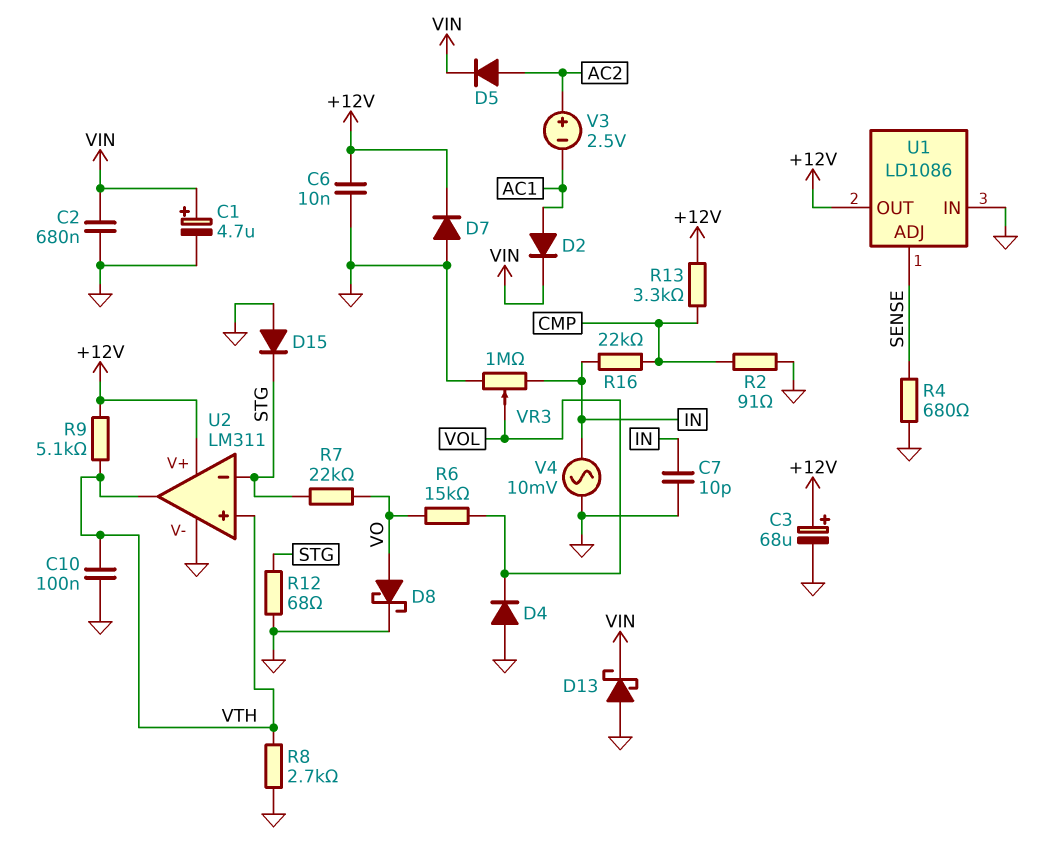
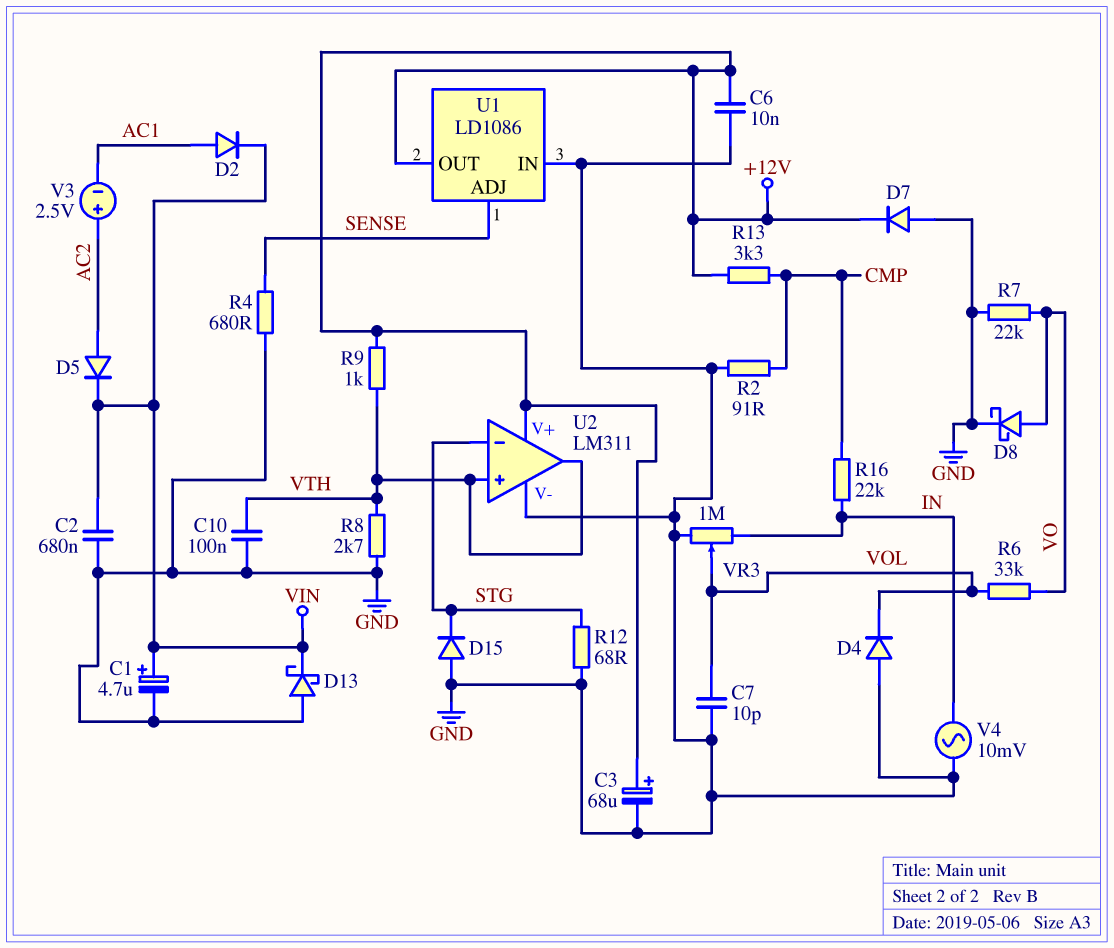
C7: 10pF (GND, IN) -> 10pF (GND, VOL)
R6: 15k (VO, VOL) -> 33k (VO, VOL)
R7: 22k (STG, VO) -> 22k (GND, VO)
R9: 5.1k (+12V, VTH) -> 1k (+12V, VTH)

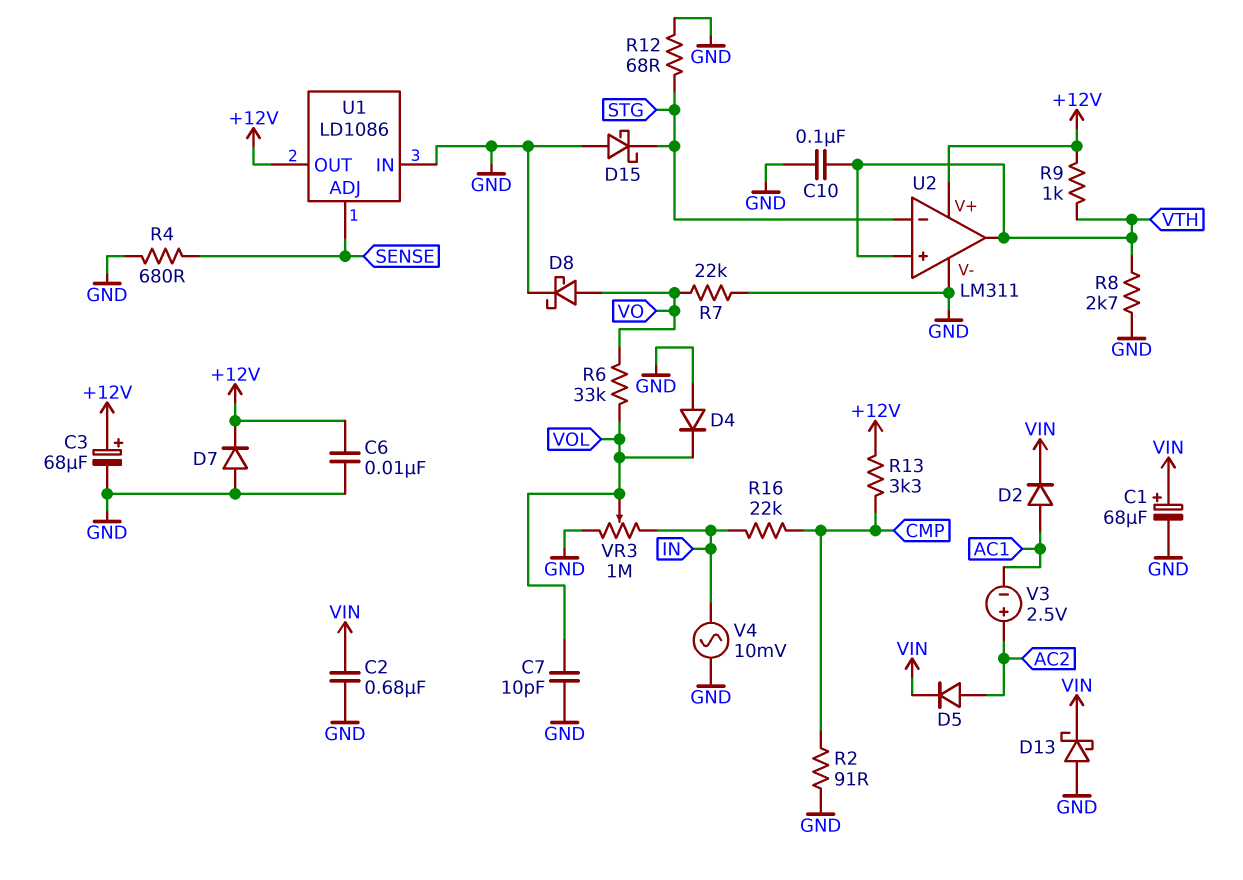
C1: 4.7uF (plus VIN, minus GND) -> 68uF (plus VIN, minus GND)
D15: diode (A GND, K STG) -> schottky (A GND, K STG)

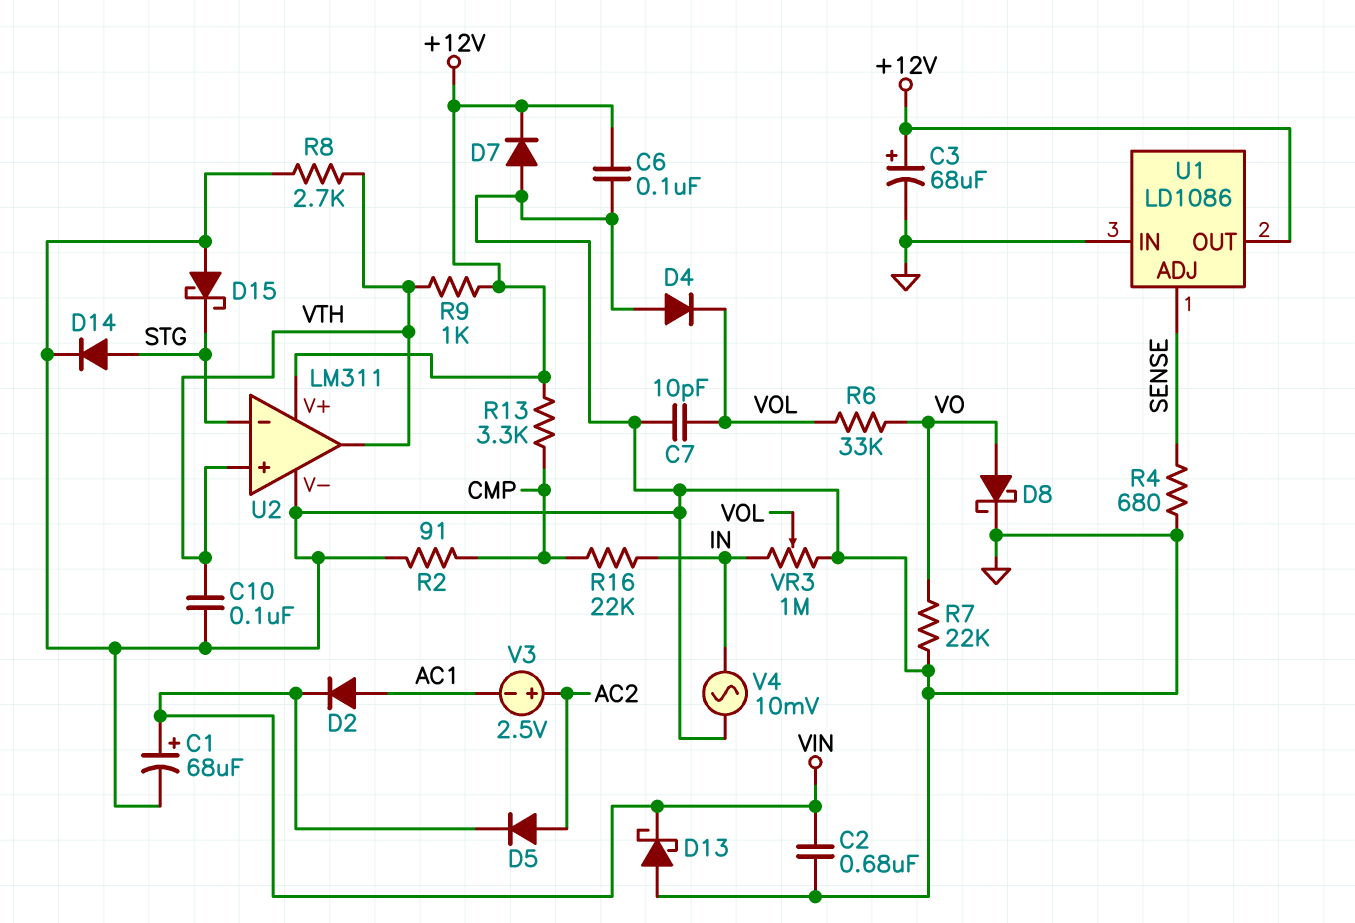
C6: 10nF (+12V, GND) -> 100nF (+12V, GND)
D14: none -> diode (A STG, K GND)
R12: 68 (GND, STG) -> none

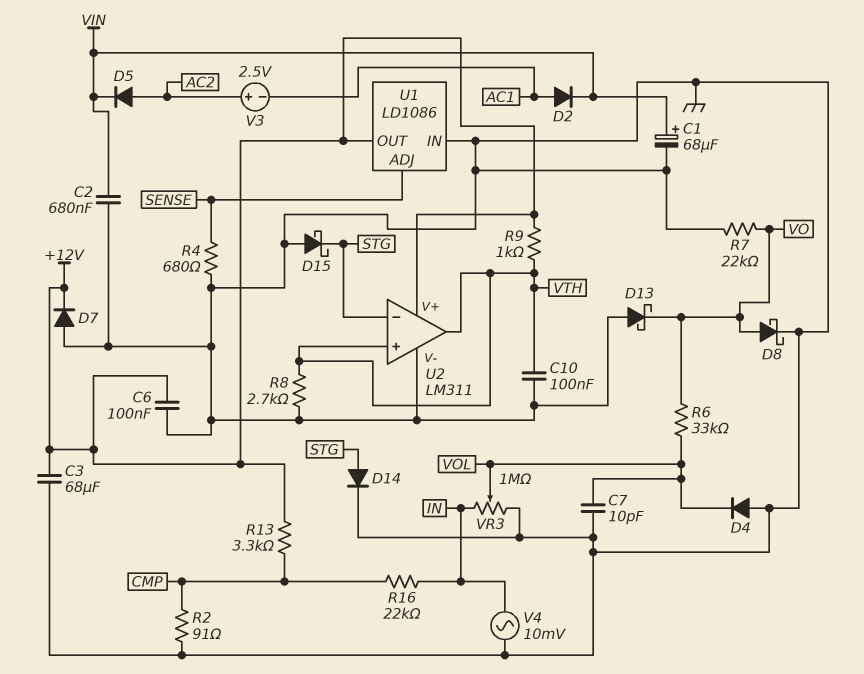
C3: 68uF (plus +12V, minus GND) -> 68uF (+12V, GND)
D13: schottky (A GND, K VIN) -> schottky (A GND, K VO)

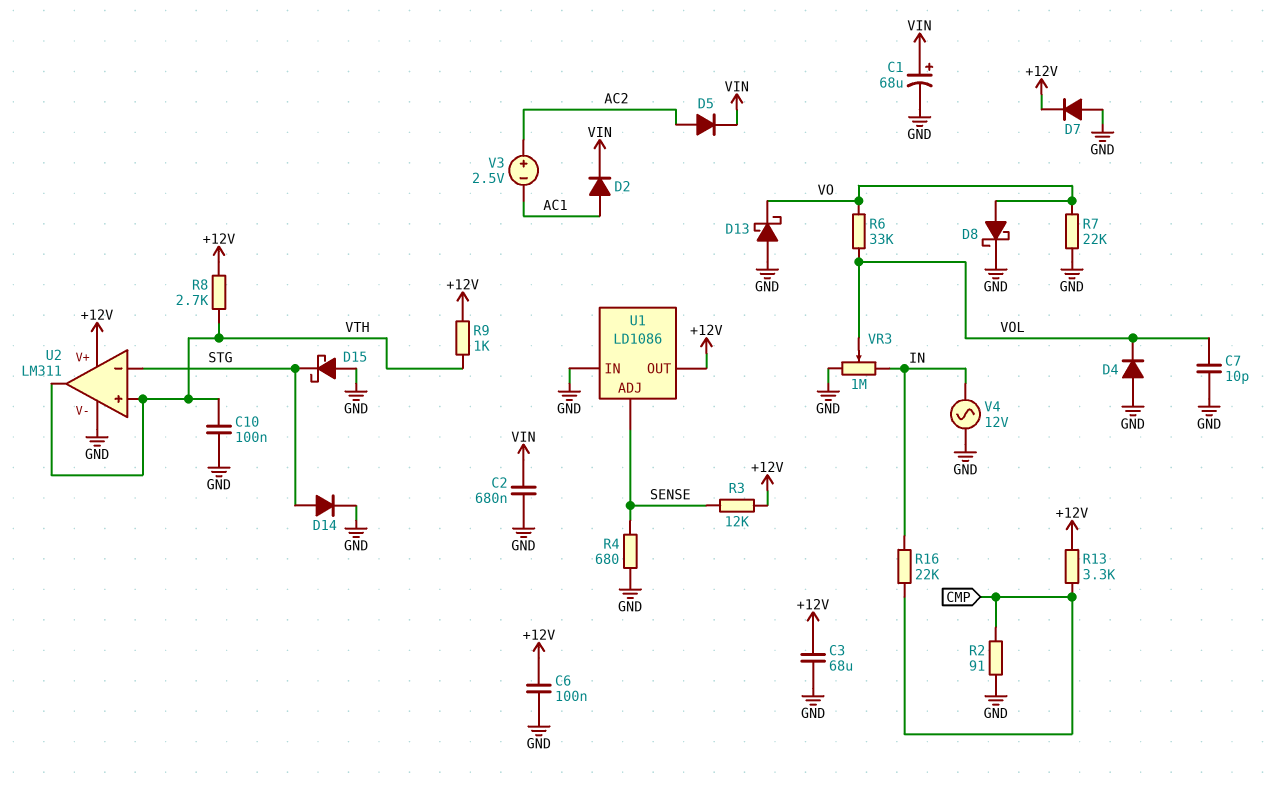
R3: none -> 12k (+12V, SENSE)
R8: 2.7k (GND, VTH) -> 2.7k (+12V, VTH)
V4: AC 10mV (GND, IN) -> AC 12V (GND, IN)

